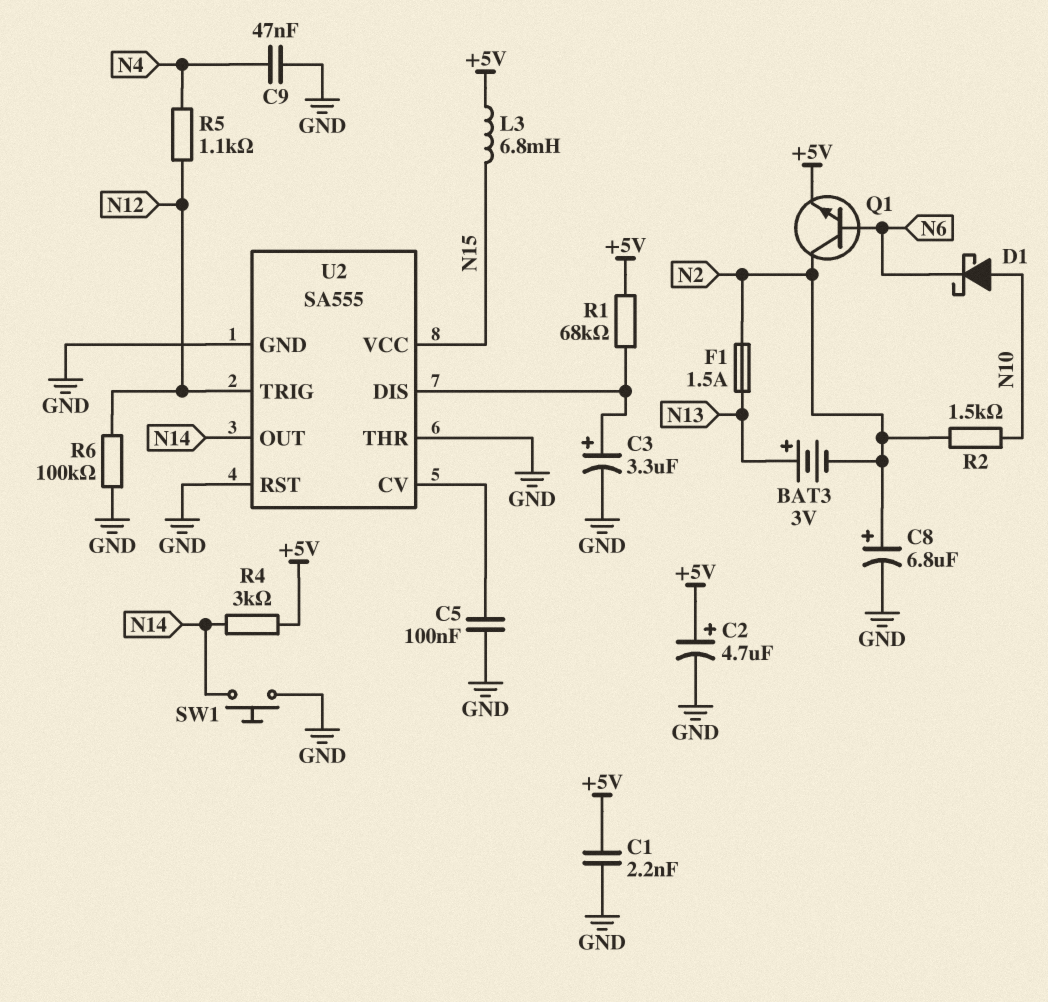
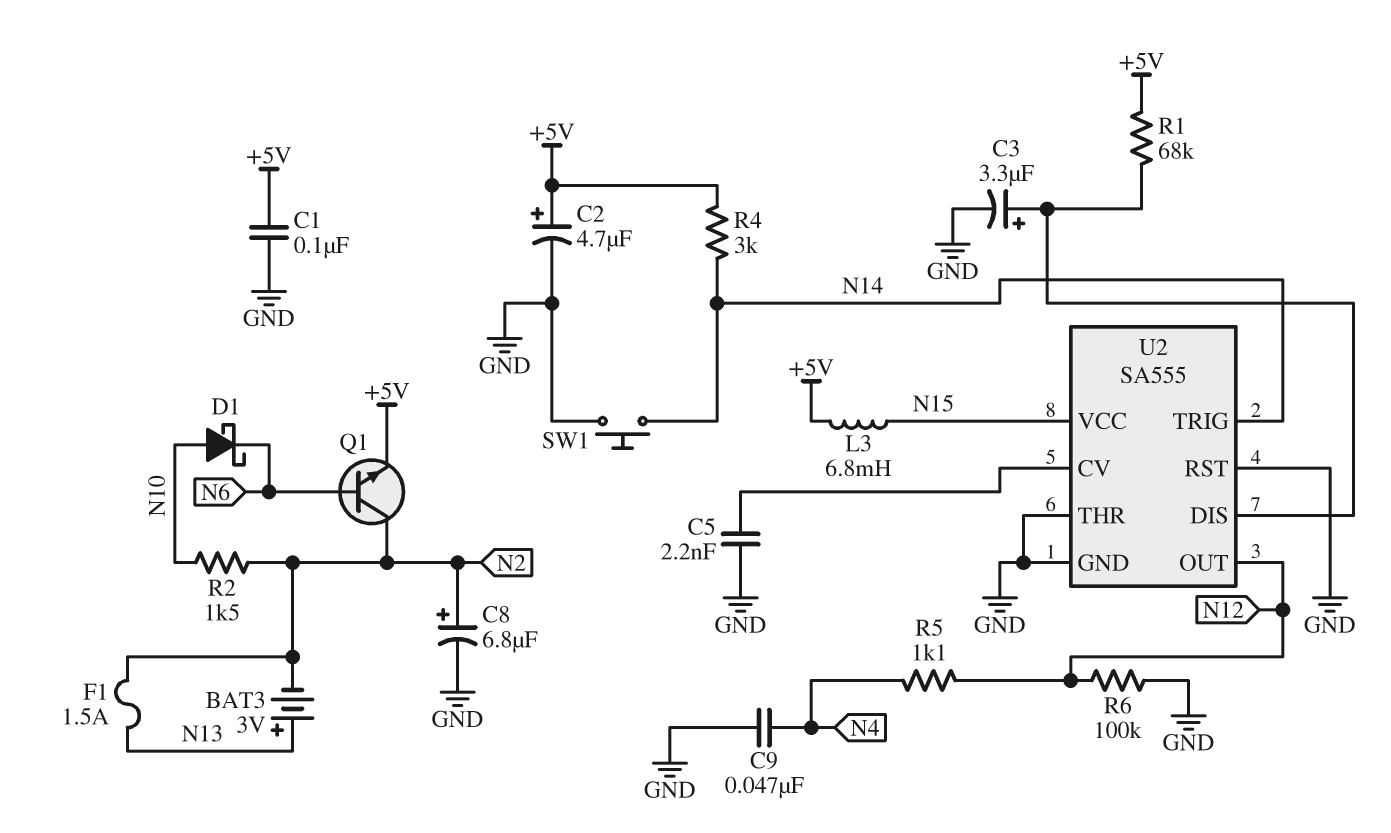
C1: 2.2nF (+5V, GND) -> 100nF (+5V, GND)
C5: 100nF (GND, U2/CV) -> 2.2nF (GND, U2/CV)
U2 pin OUT: N14 -> N12
U2 pin TRIG: N12 -> N14

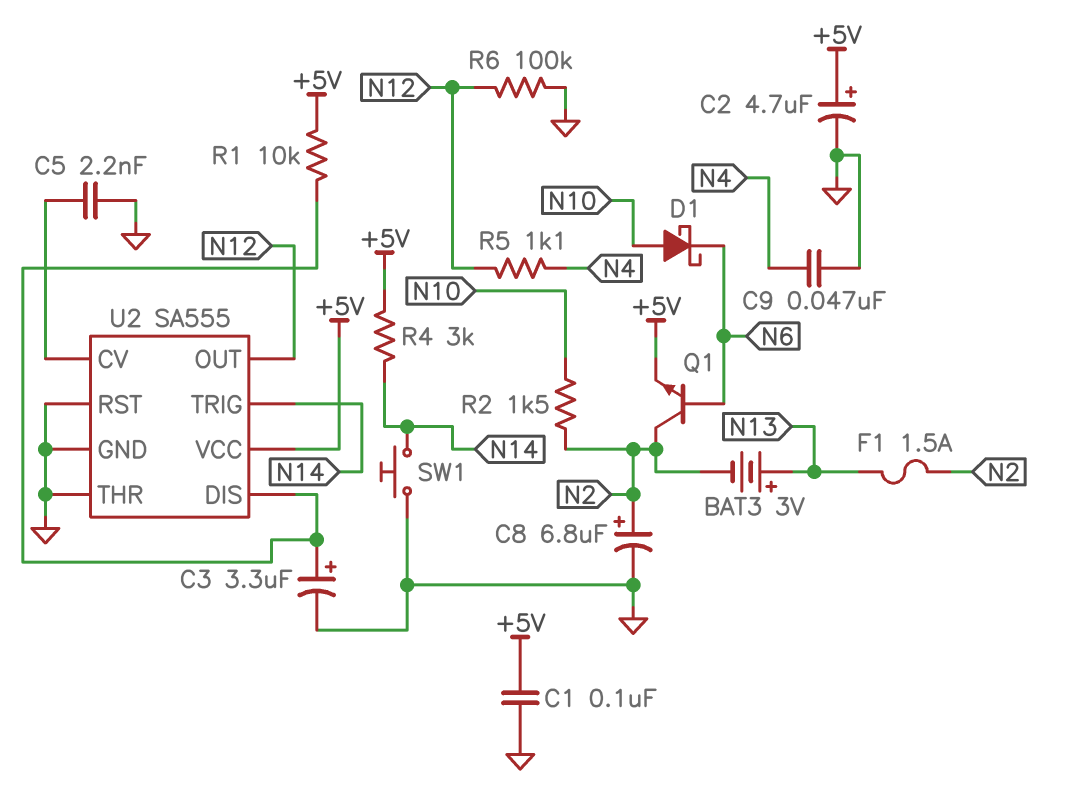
L3: 6.8mH (+5V, N15) -> none
R1: 68k (+5V, U2/DIS) -> 10k (+5V, U2/DIS)
U2 pin VCC: N15 -> +5V

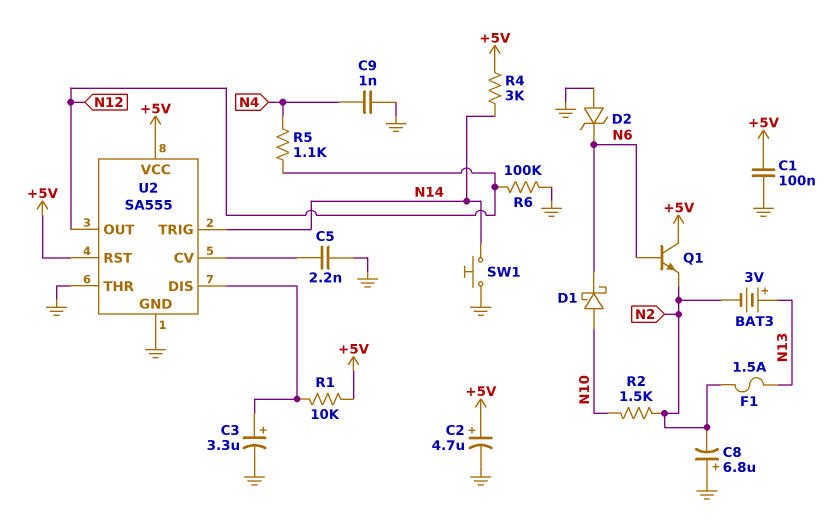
C8: 6.8uF (plus N2, minus GND) -> 6.8uF (plus GND, minus N2)
C9: 47nF (GND, N4) -> 1nF (GND, N4)
D2: none -> zener (A GND, K N6)
Q1: NPN (B N6, C N2, E +5V) -> NPN (B N6, C +5V, E N2)
U2 pin RST: GND -> +5V

